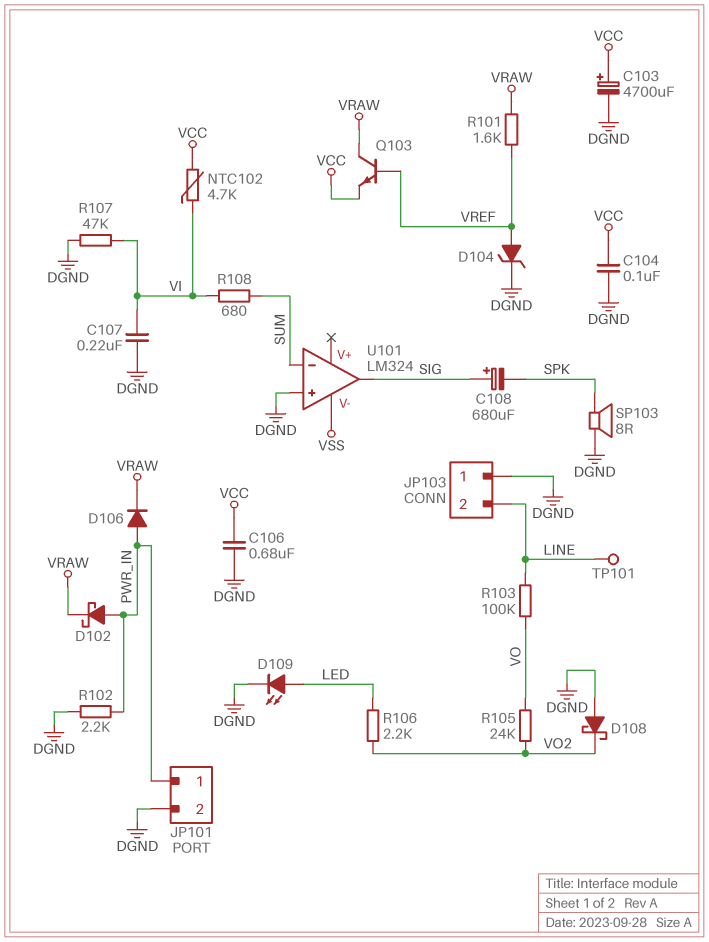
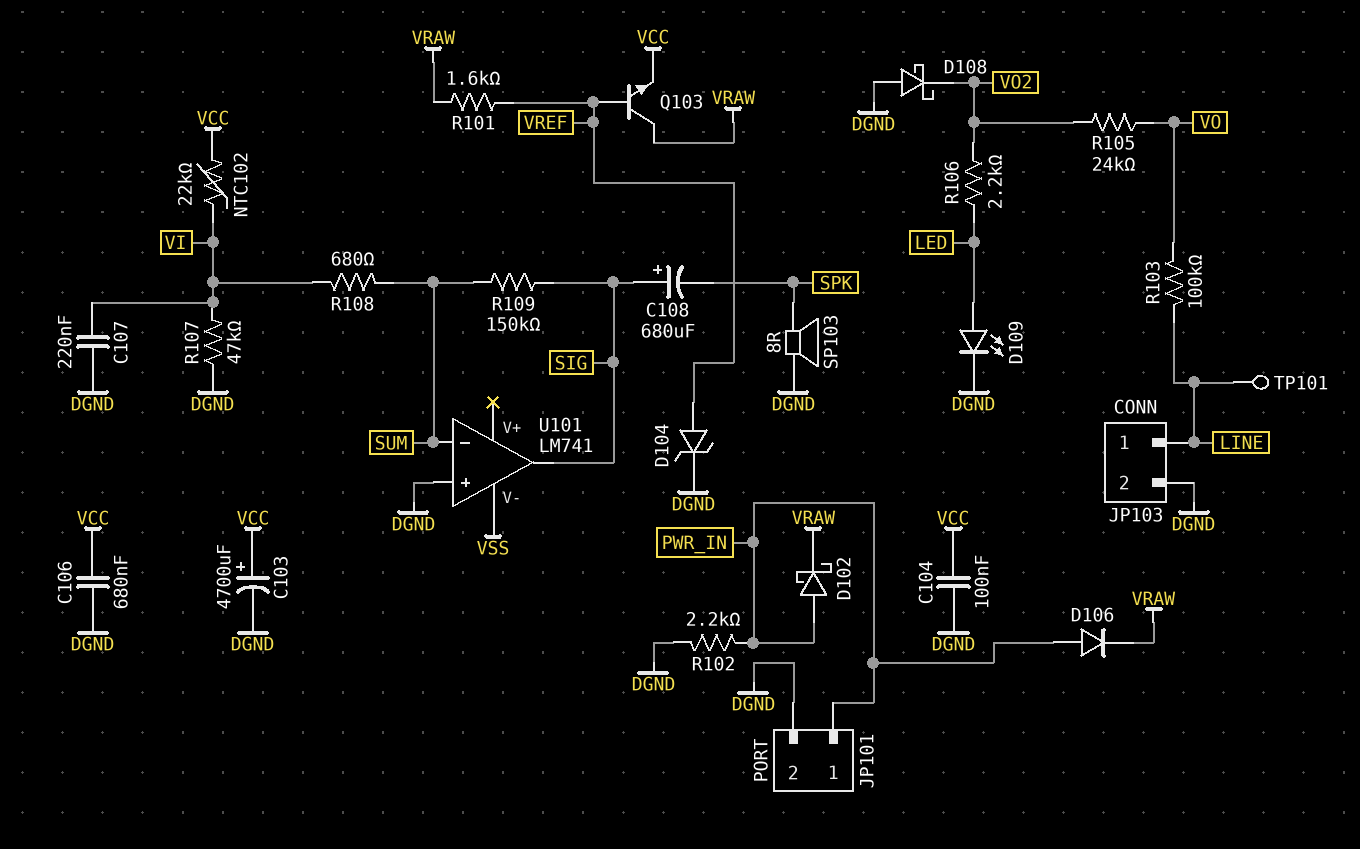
JP103 pin 1: DGND -> LINE
JP103 pin 2: LINE -> DGND
NTC102: 4.7k (VCC, VI) -> 22k (VCC, VI)
R109: none -> 150k (SIG, SUM)
U101: LM324 -> LM741

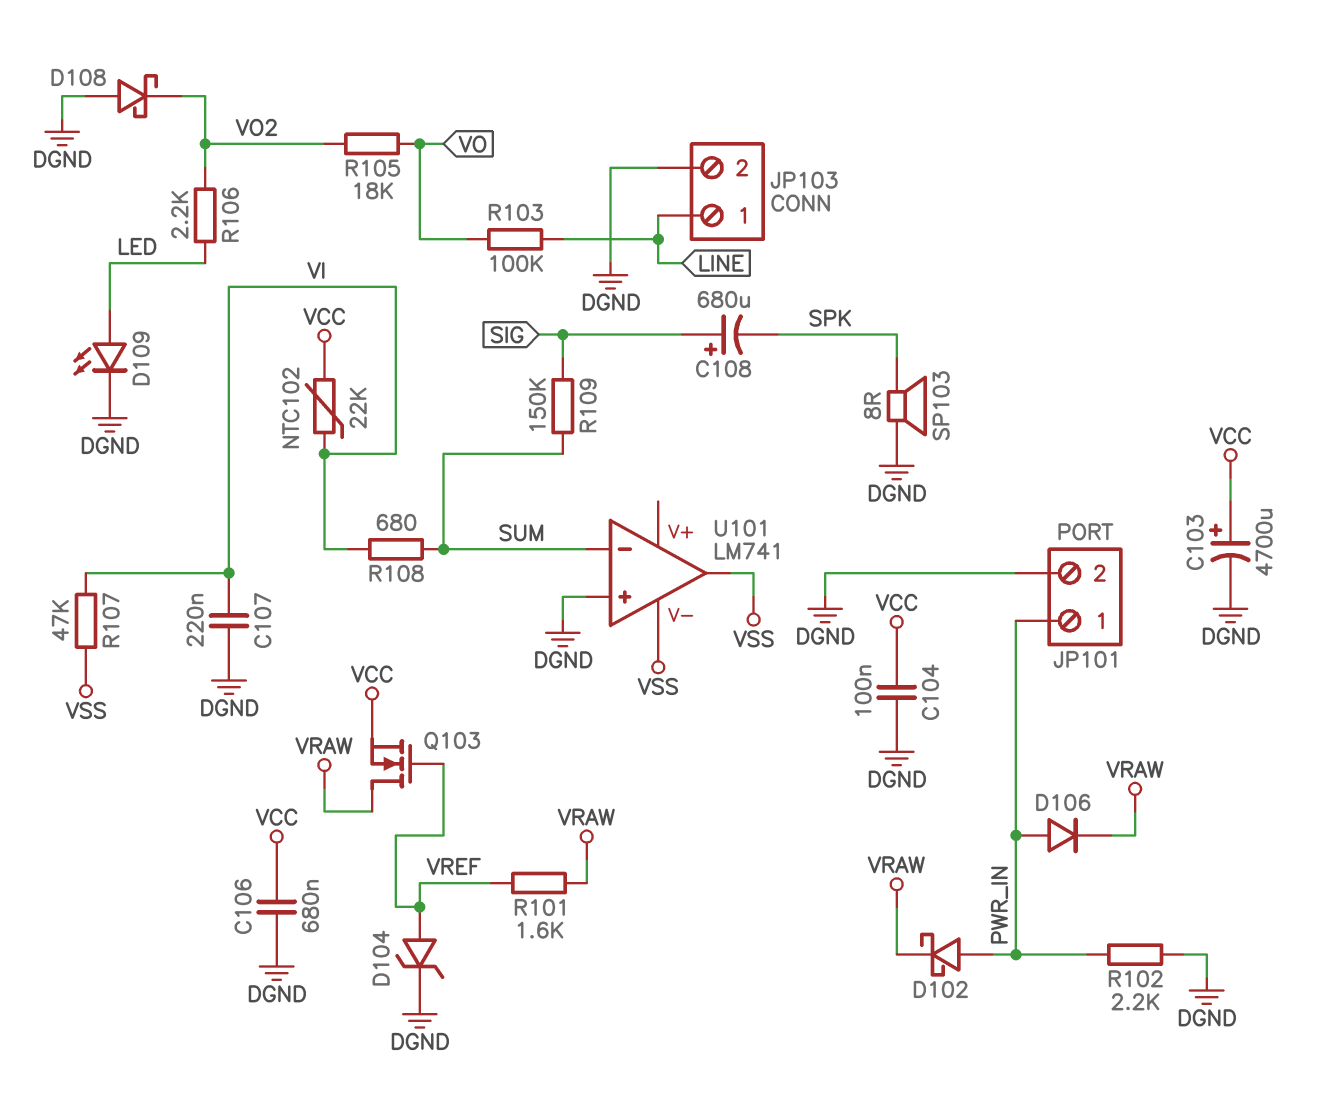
Q103: NPN (B VREF, C VRAW, E VCC) -> NMOS (G VREF, D VRAW, S VCC)
R105: 24k (VO, VO2) -> 18k (VO, VO2)
R107: 47k (DGND, VI) -> 47k (VI, VSS)
TP101: test point (LINE) -> none
U101 pin out: SIG -> VSS

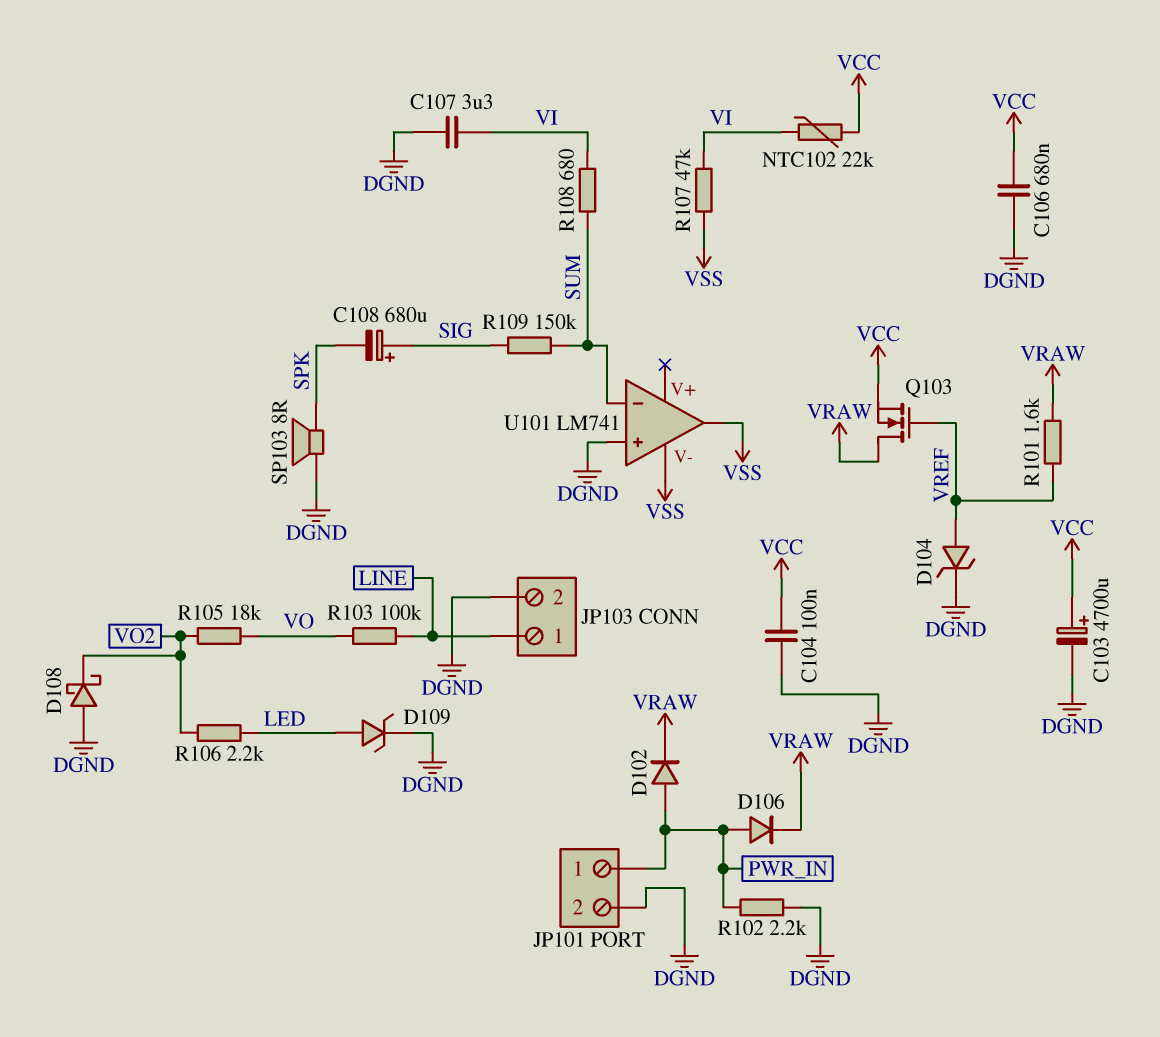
C107: 220nF (DGND, VI) -> 3.3uF (DGND, VI)
D102: schottky (A PWR_IN, K VRAW) -> diode (A PWR_IN, K VRAW)
D109: LED (A LED, K DGND) -> zener (A LED, K DGND)

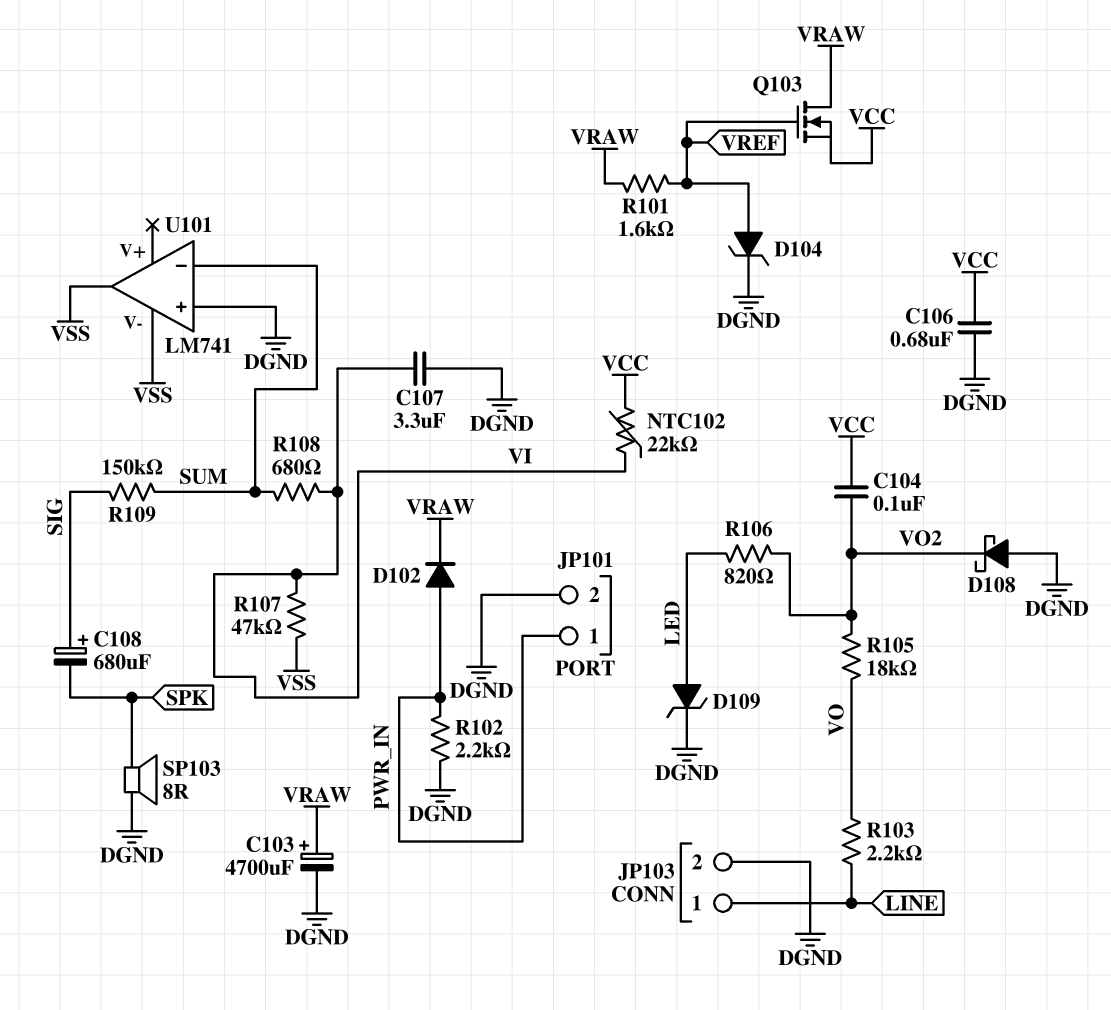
C103: 4700uF (plus VCC, minus DGND) -> 4700uF (plus VRAW, minus DGND)
C104: 100nF (DGND, VCC) -> 100nF (VCC, VO2)
D106: diode (A PWR_IN, K VRAW) -> none
R103: 100k (LINE, VO) -> 2.2k (LINE, VO)
R106: 2.2k (LED, VO2) -> 820 (LED, VO2)

